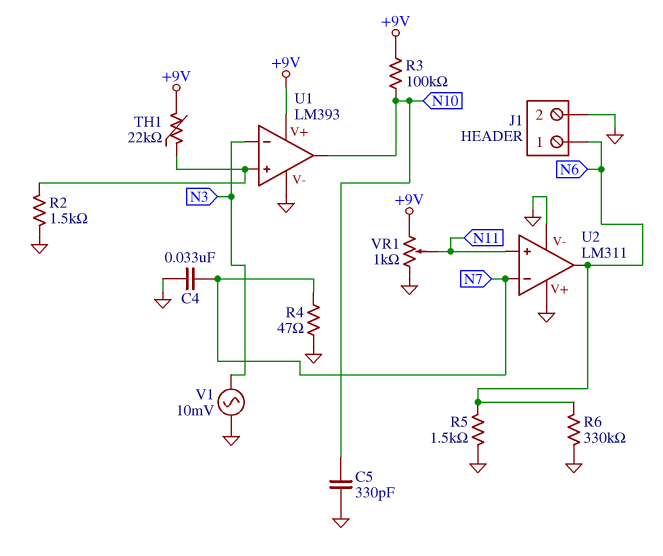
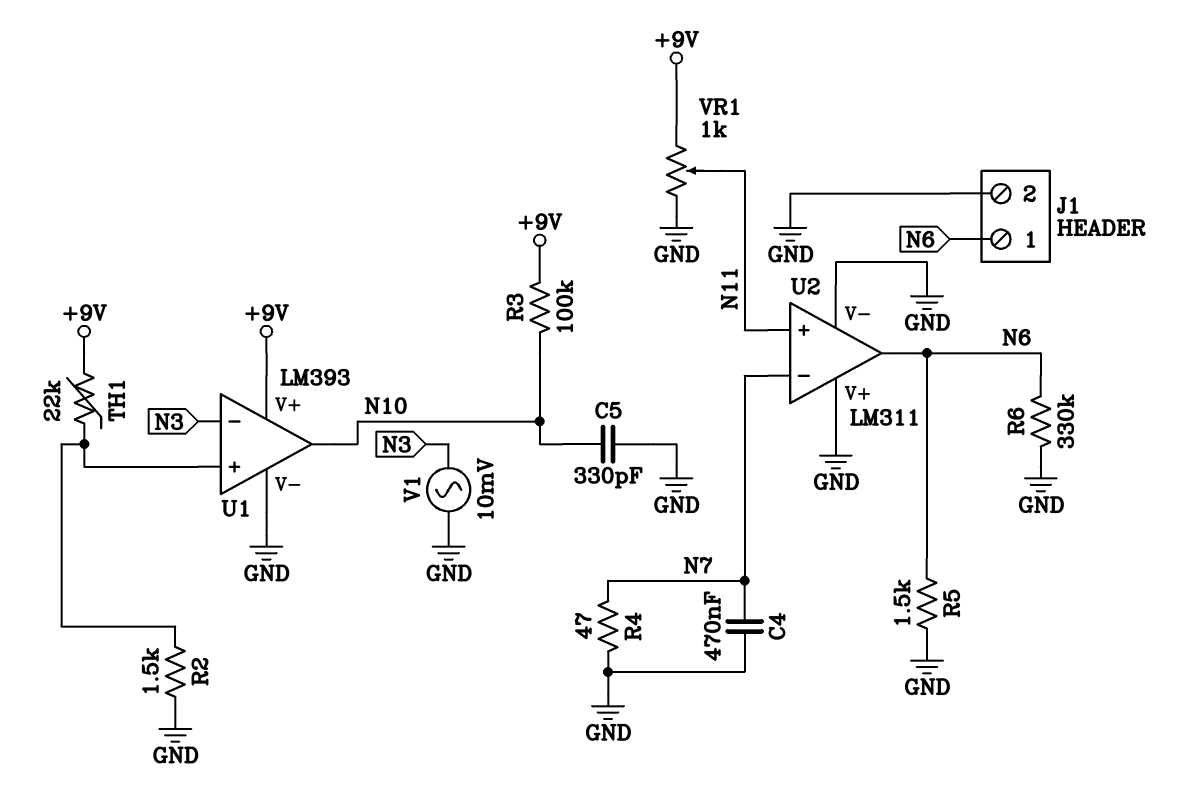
C4: 33nF (GND, N7) -> 470nF (GND, N7)

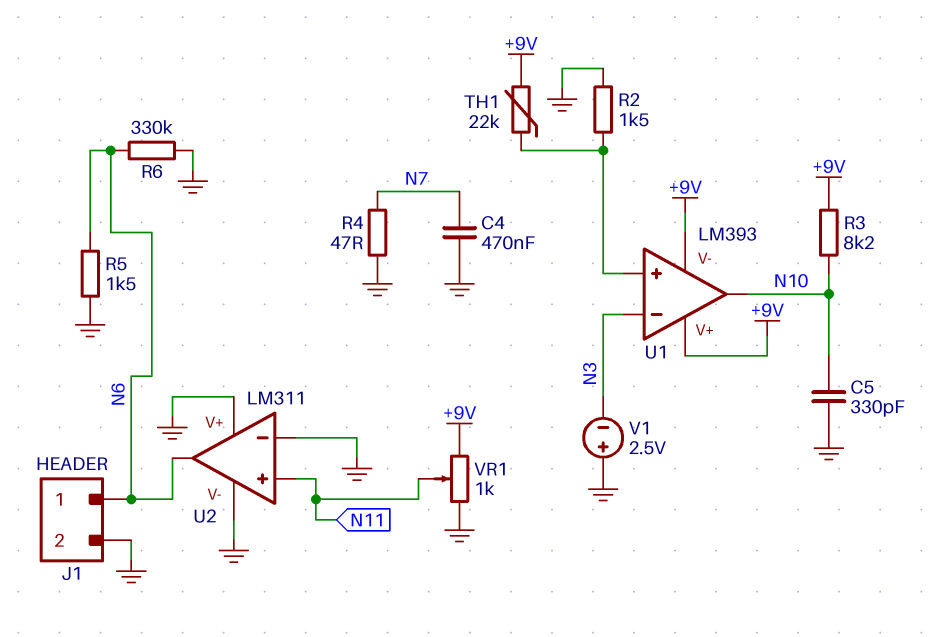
R3: 100k (+9V, N10) -> 8.2k (+9V, N10)
U1 pin V-: GND -> +9V
U2 pin in-: N7 -> GND
V1: AC 10mV (GND, N3) -> 2.5V (plus GND, minus N3)

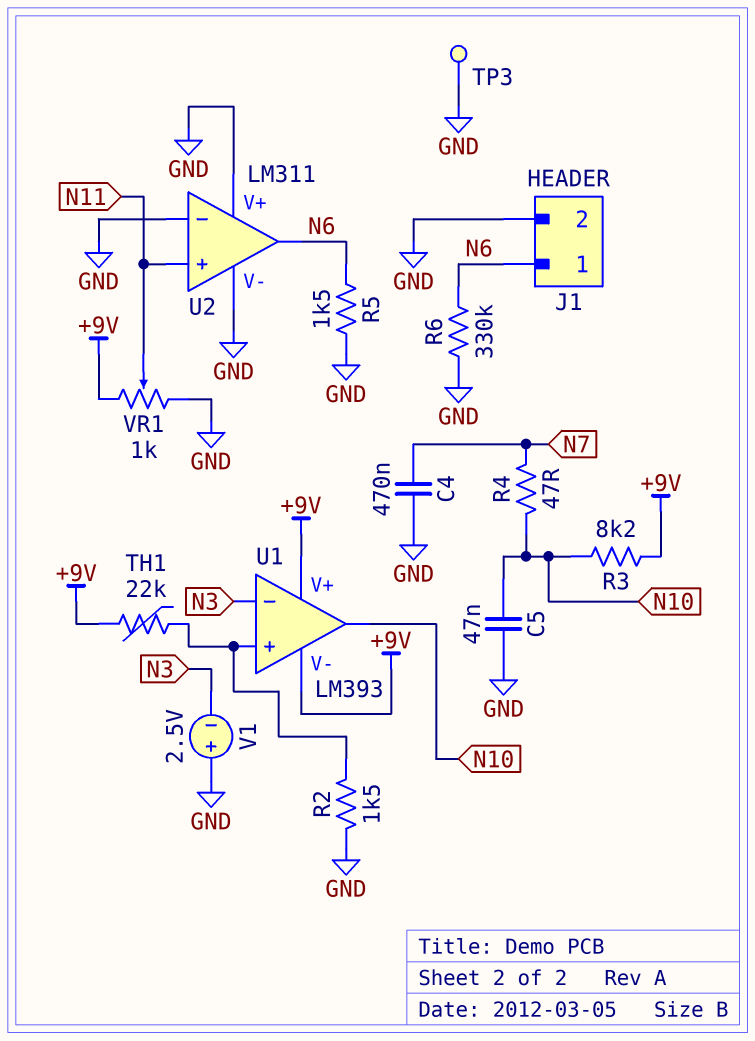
C5: 330pF (GND, N10) -> 47nF (GND, N10)
R4: 47 (GND, N7) -> 47 (N7, N10)
TP3: none -> test point (GND)

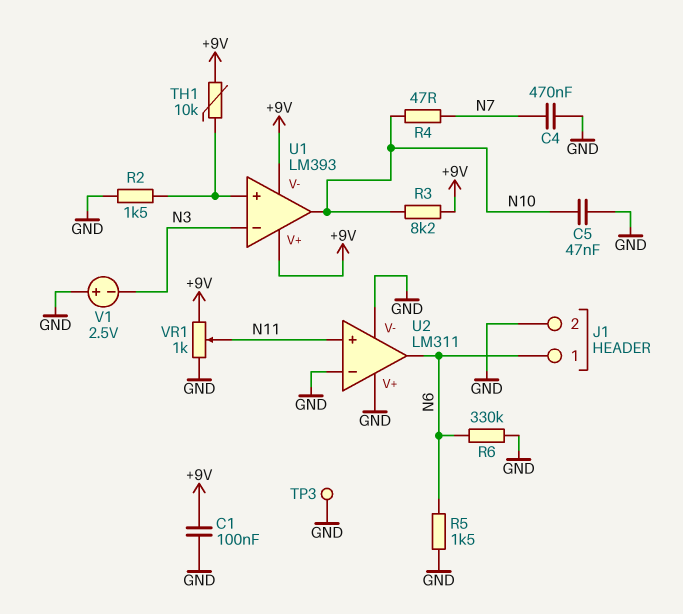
C1: none -> 100nF (+9V, GND)
TH1: 22k (+9V, U1/in+) -> 10k (+9V, U1/in+)

